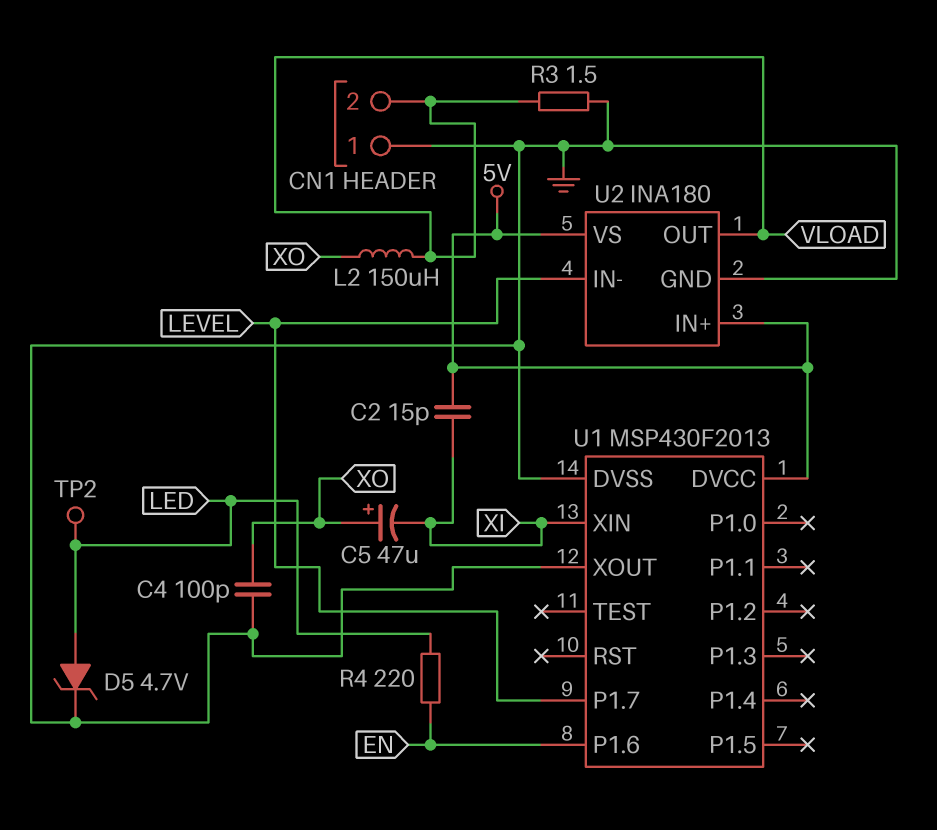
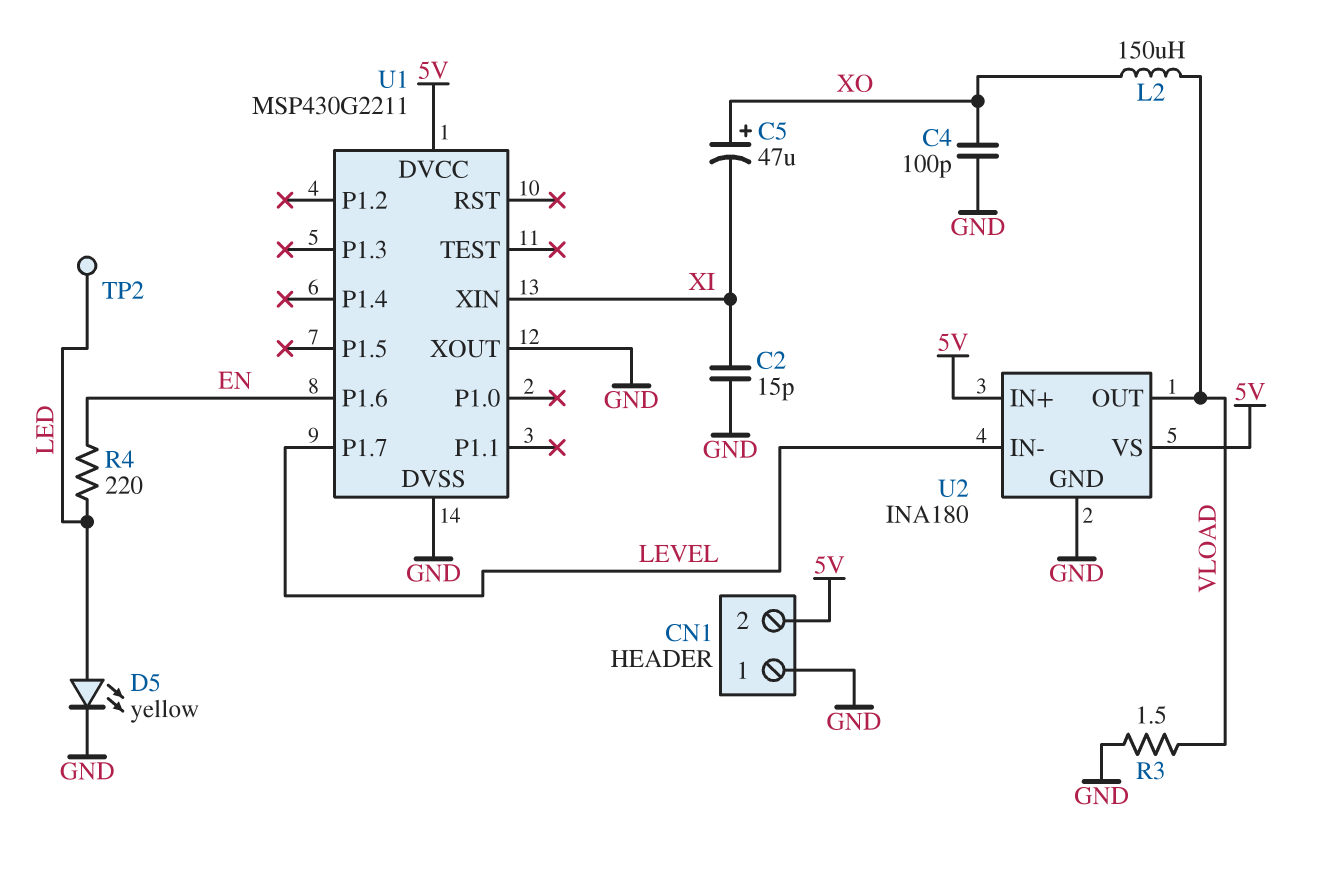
C2: 15pF (5V, XI) -> 15pF (GND, XI)
CN1 pin 2: VLOAD -> 5V
D5: zener 4.7V (A LED, K GND) -> LED yellow (A LED, K GND)
U1: MSP430F2013 -> MSP430G2211

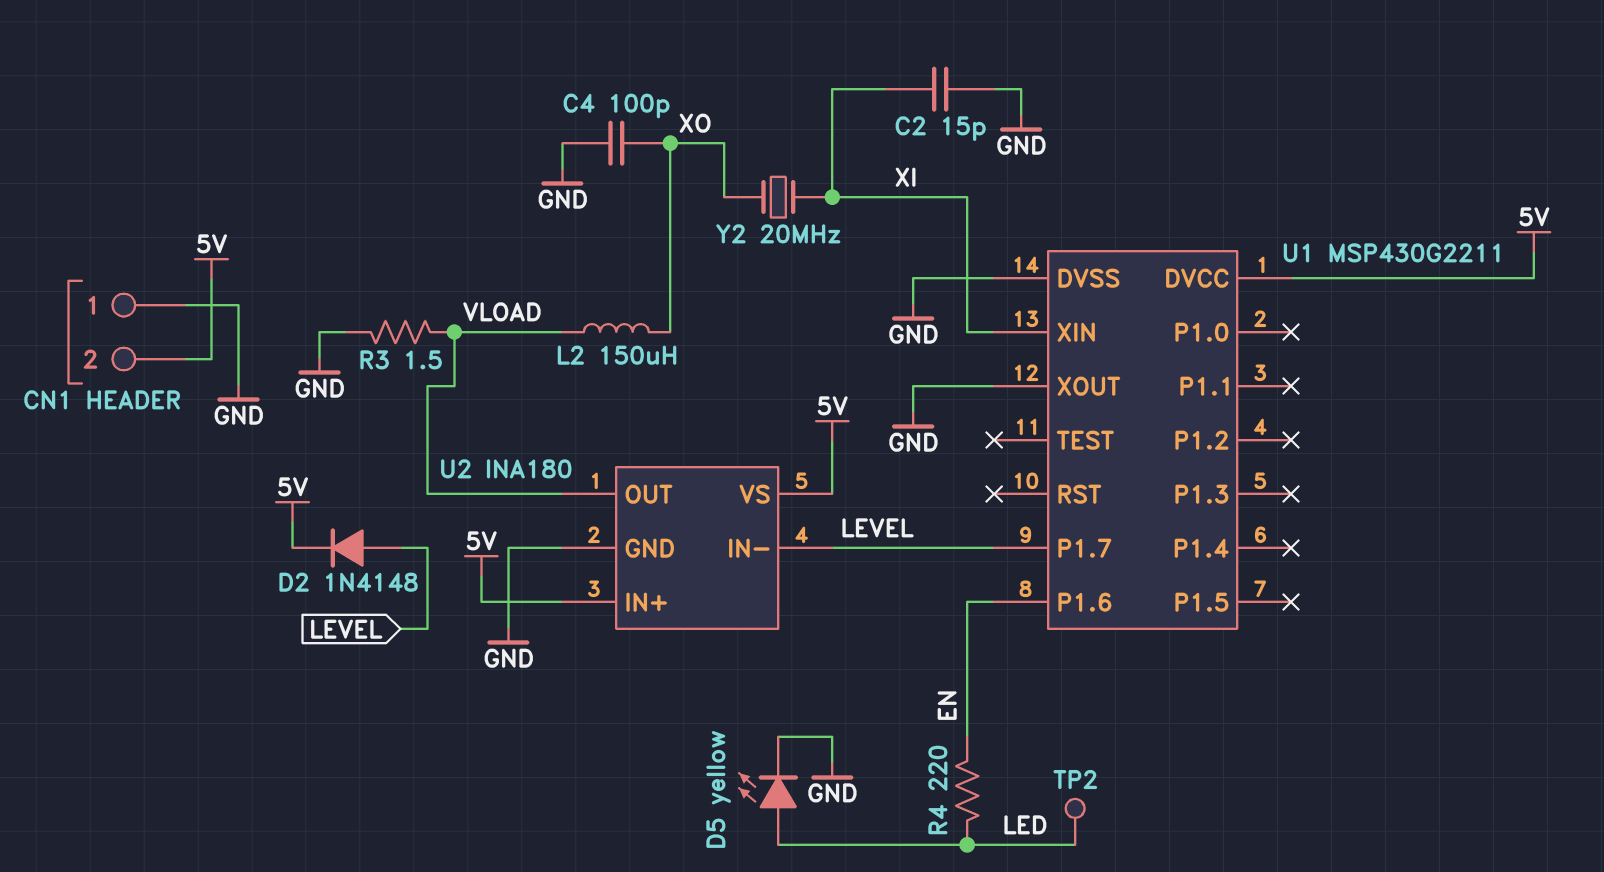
C5: 47uF (plus XO, minus XI) -> none
D2: none -> diode 1N4148 (A LEVEL, K 5V)
Y2: none -> 20MHz (XI, XO)

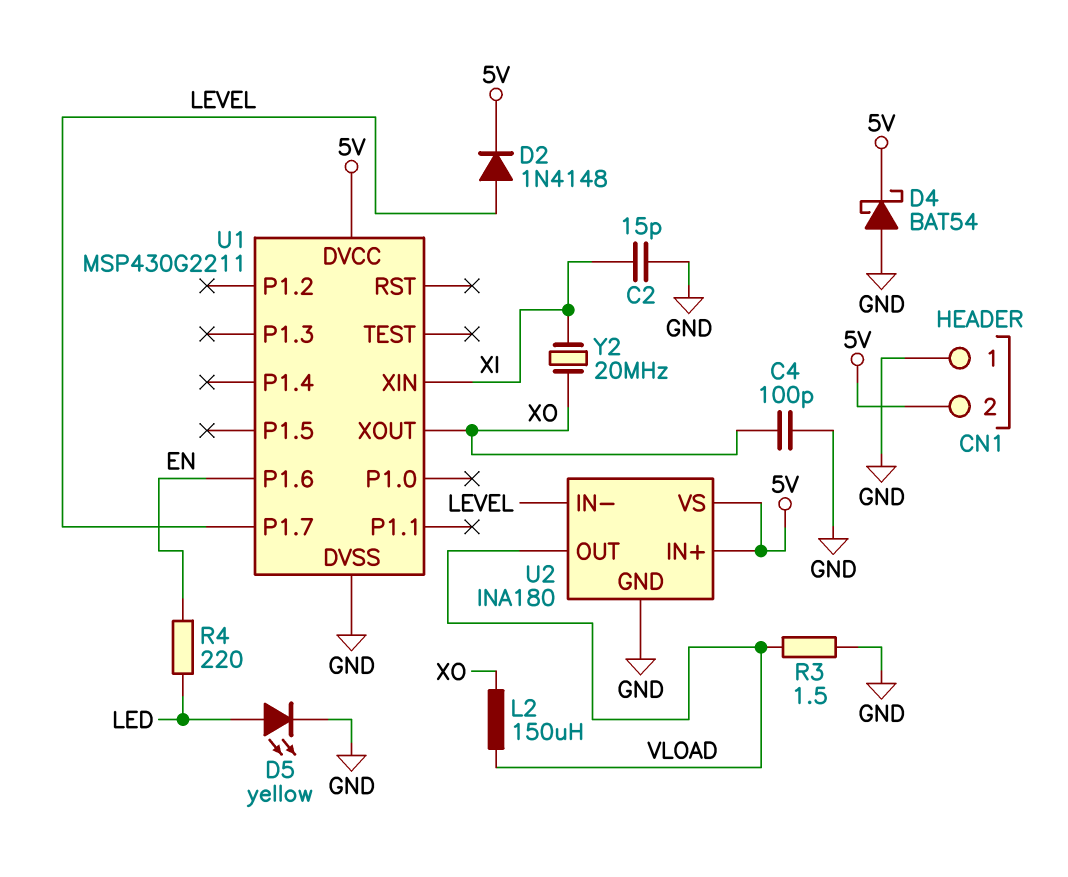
D4: none -> schottky BAT54 (A GND, K 5V)
TP2: test point (LED) -> none
U1 pin XOUT: GND -> XO

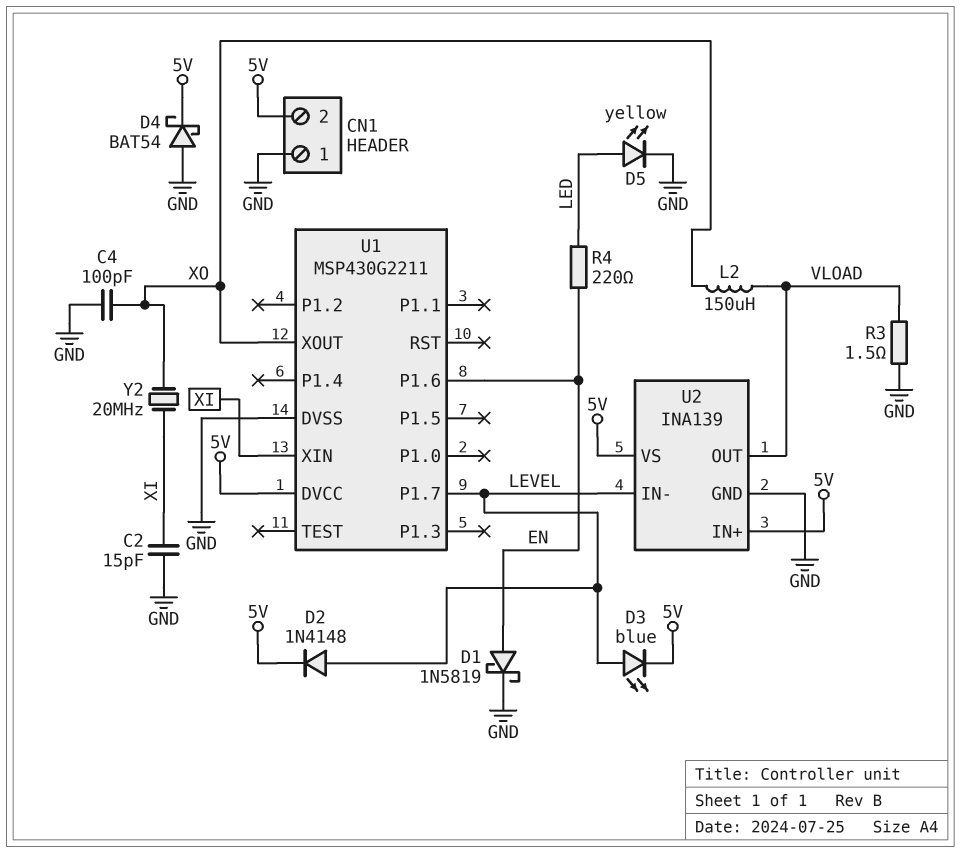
D1: none -> schottky 1N5819 (A EN, K GND)
D3: none -> LED blue (A LEVEL, K 5V)
U2: INA180 -> INA139

